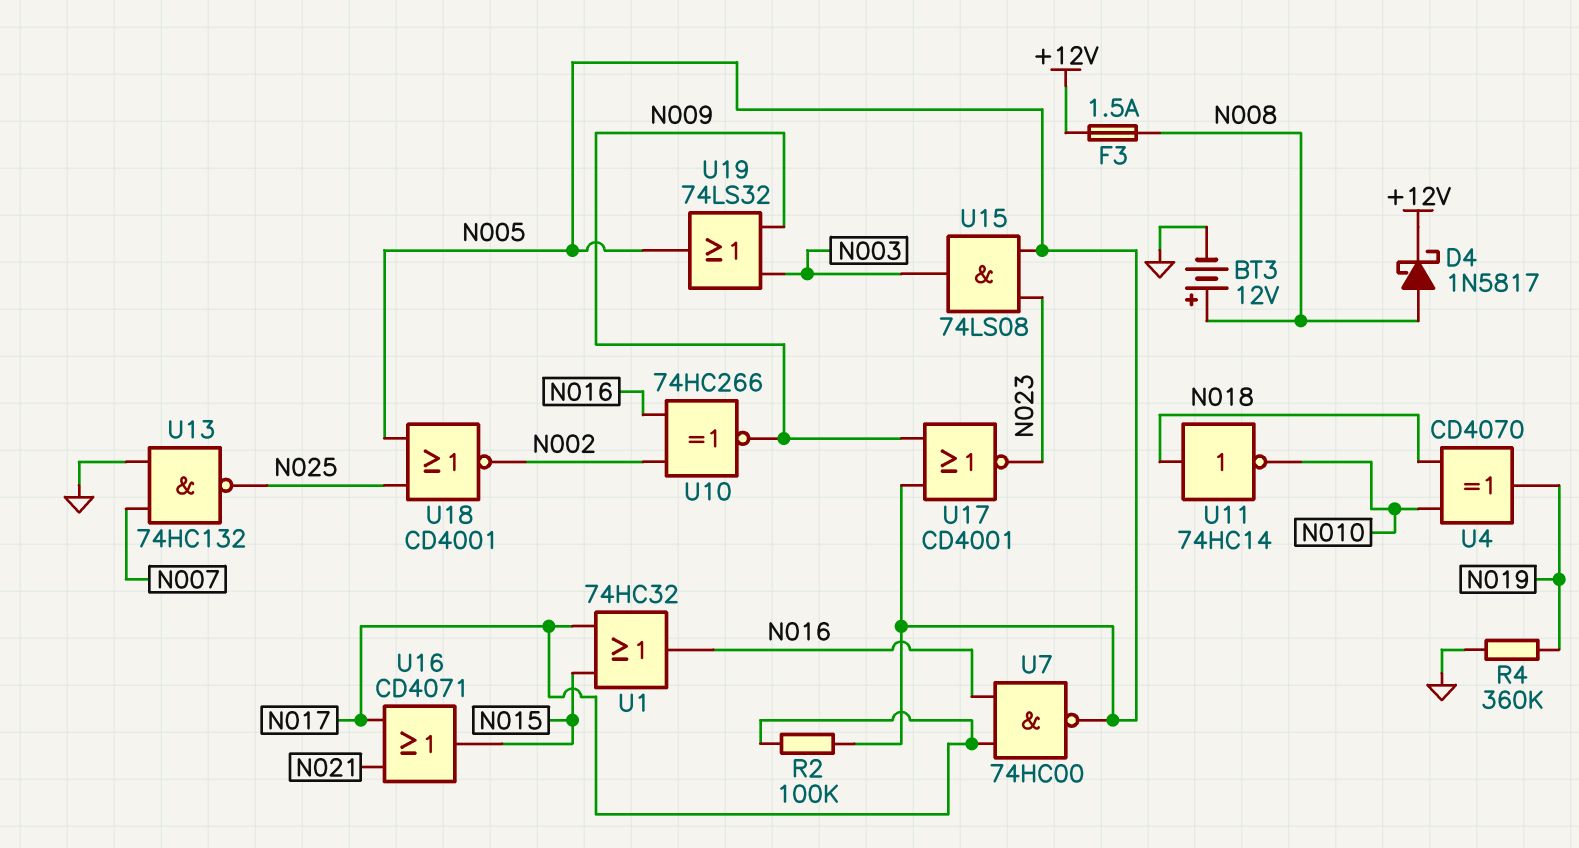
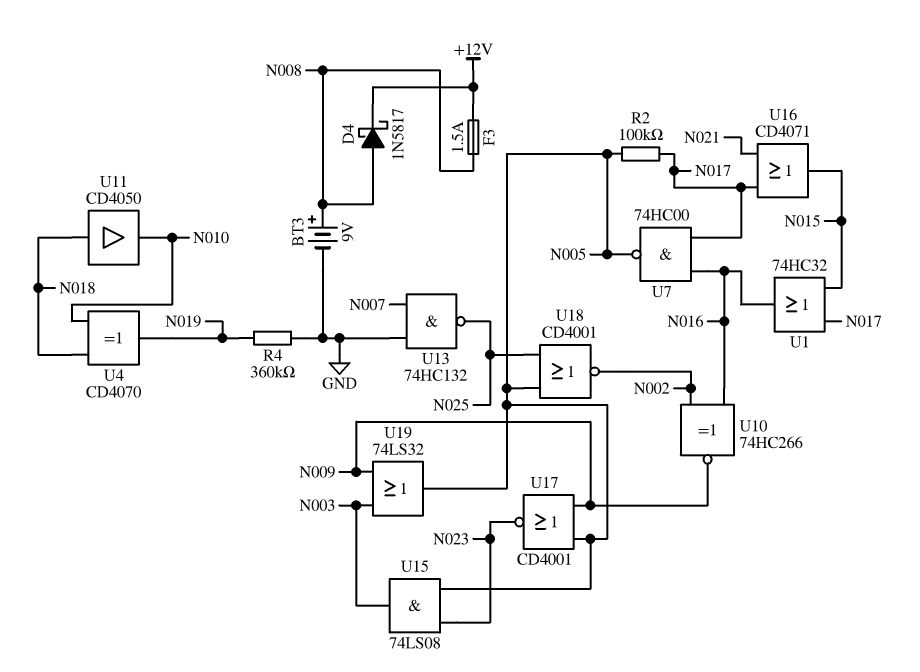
BT3: 12V (plus N008, minus GND) -> 9V (plus N008, minus GND)
U11: NOT 74HC14 (in N018, out N010) -> buffer CD4050 (in N018, out N010)

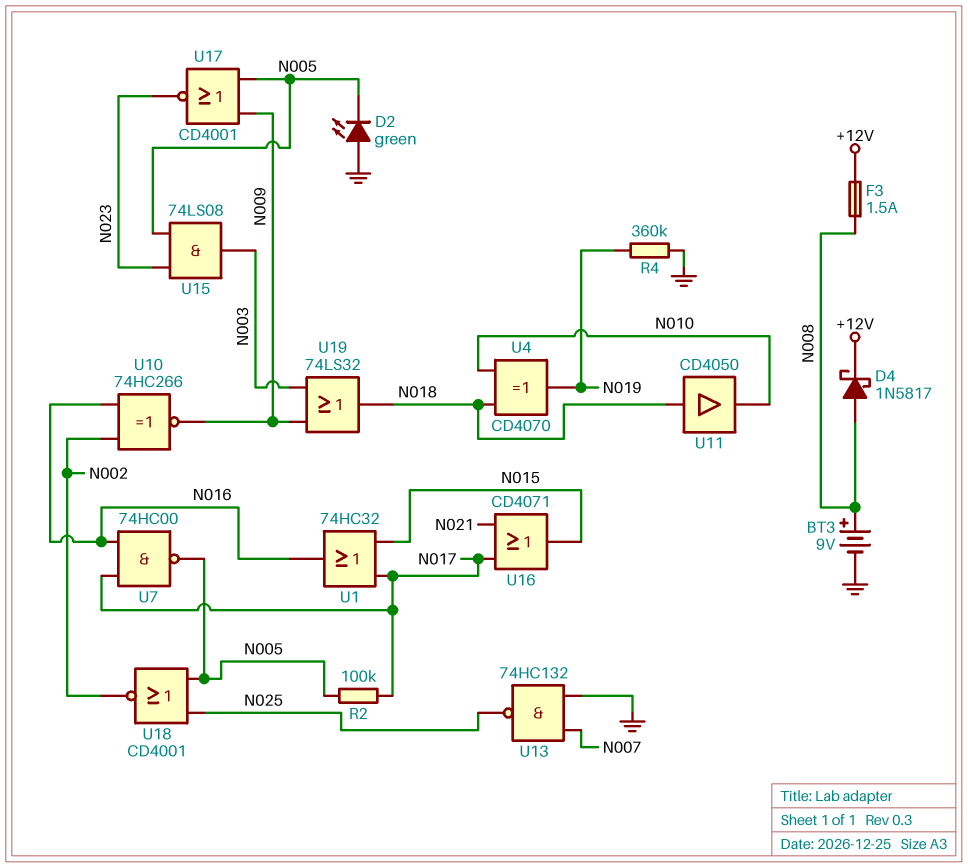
D2: none -> LED green (A GND, K N005)
U19: OR 74LS32 (in N003, in N009, out N005) -> OR 74LS32 (in N003, in N009, out N018)

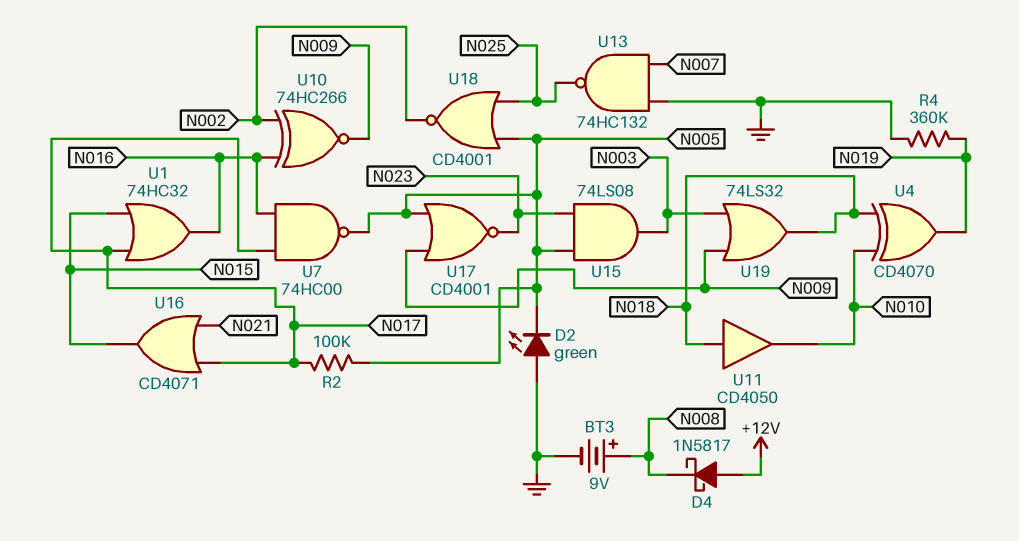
D4: schottky 1N5817 (A N008, K +12V) -> schottky 1N5817 (A +12V, K N008)
F3: 1.5A (+12V, N008) -> none

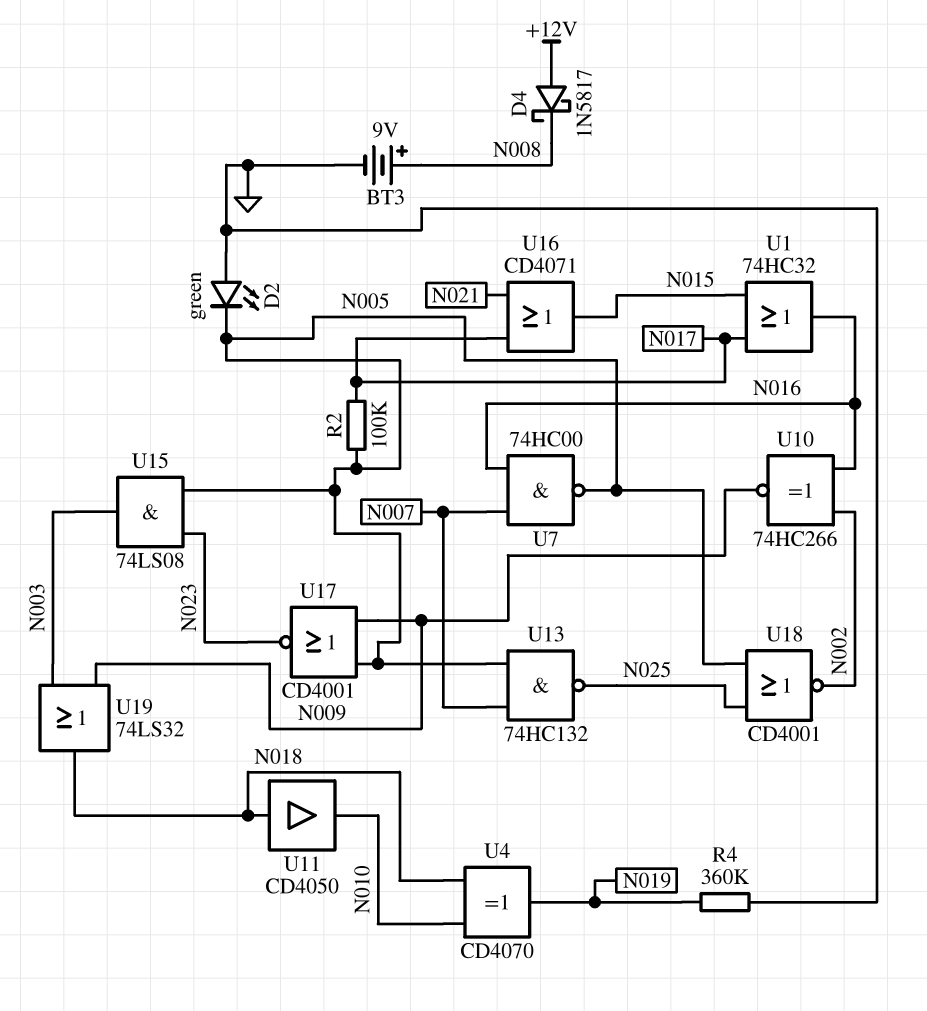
U7: NAND 74HC00 (in N016, in N017, out N005) -> NAND 74HC00 (in N007, in N016, out N005)
U13: NAND 74HC132 (in GND, in N007, out N025) -> NAND 74HC132 (in N005, in N007, out N025)

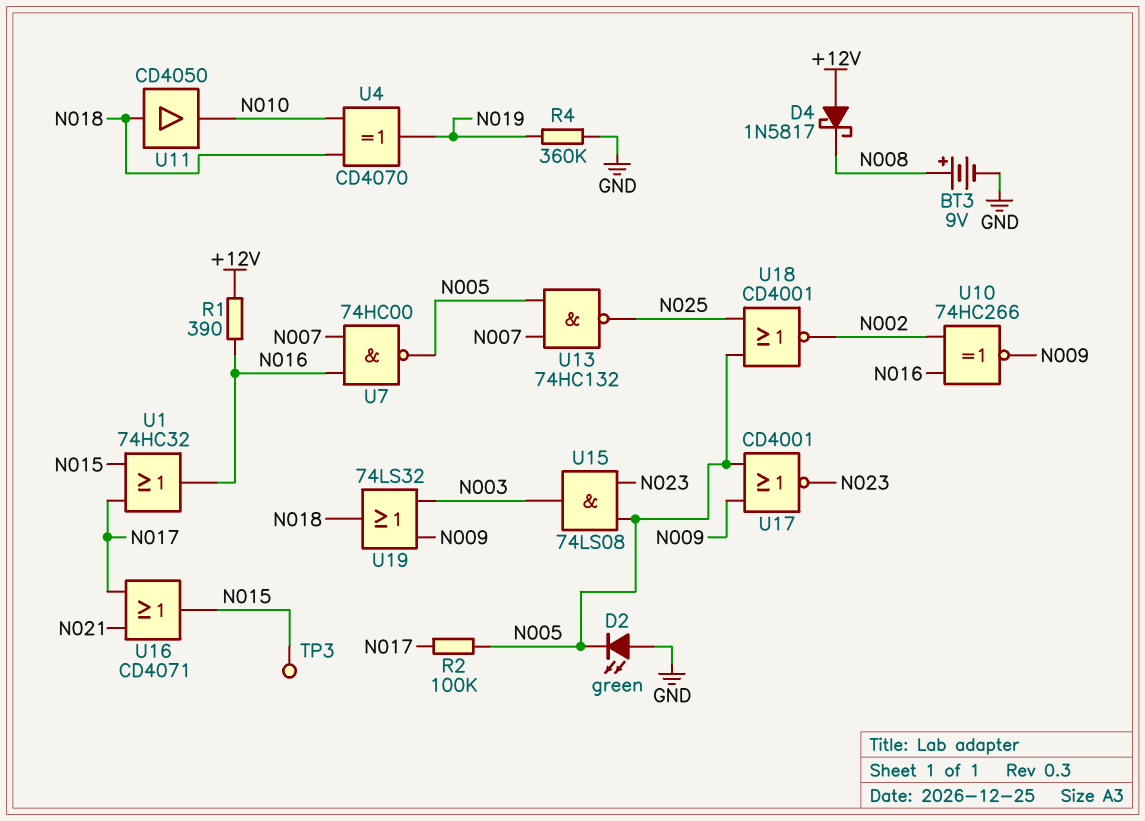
R1: none -> 390 (+12V, N016)
TP3: none -> test point (N015)

